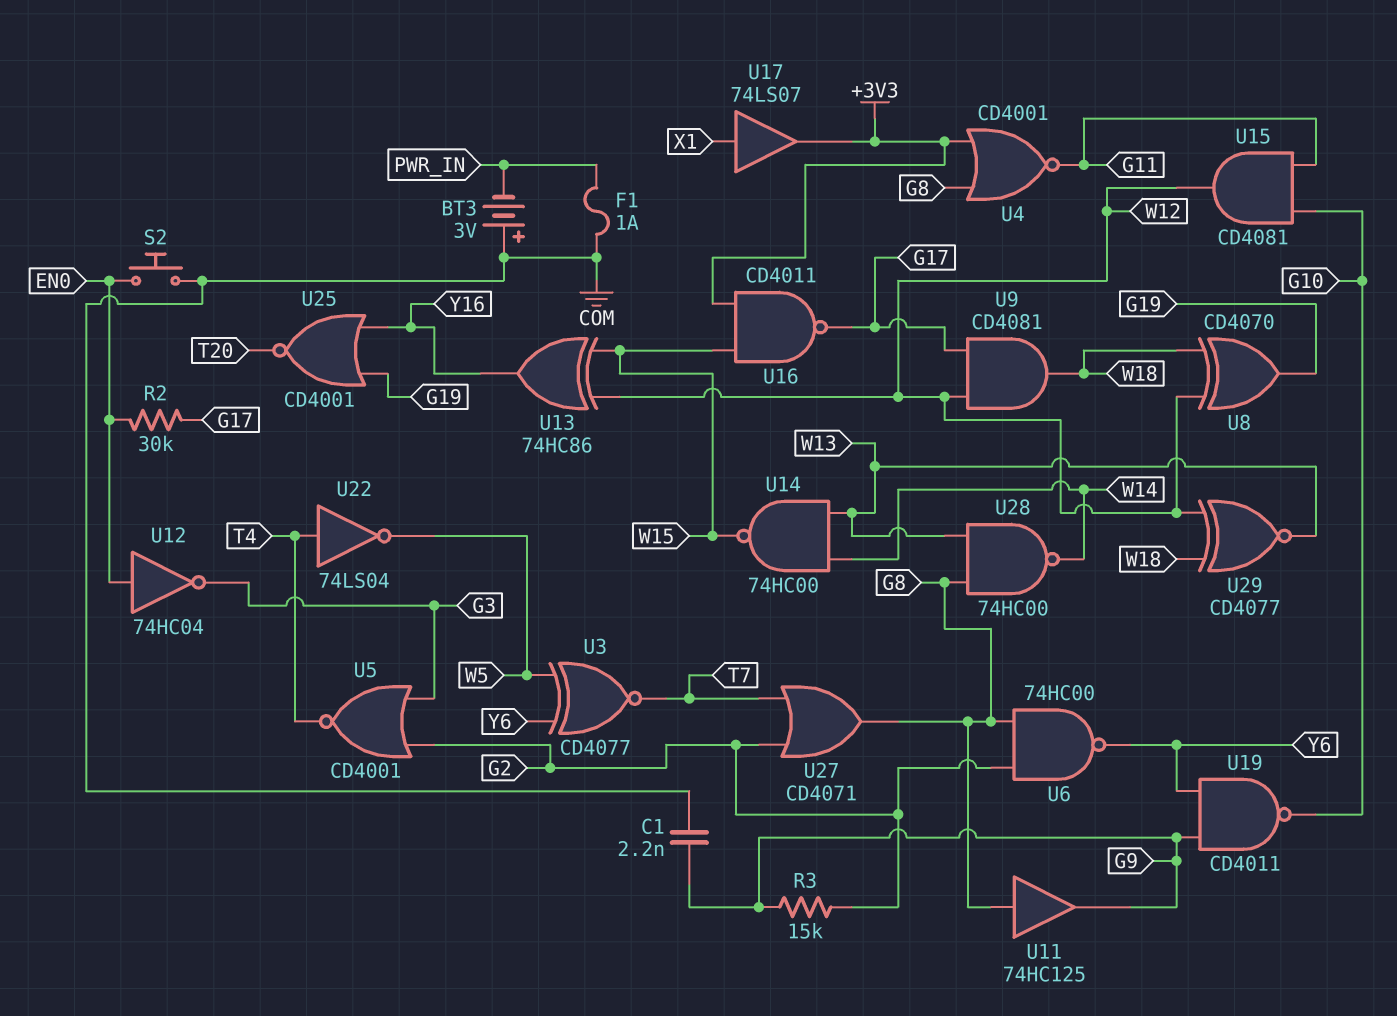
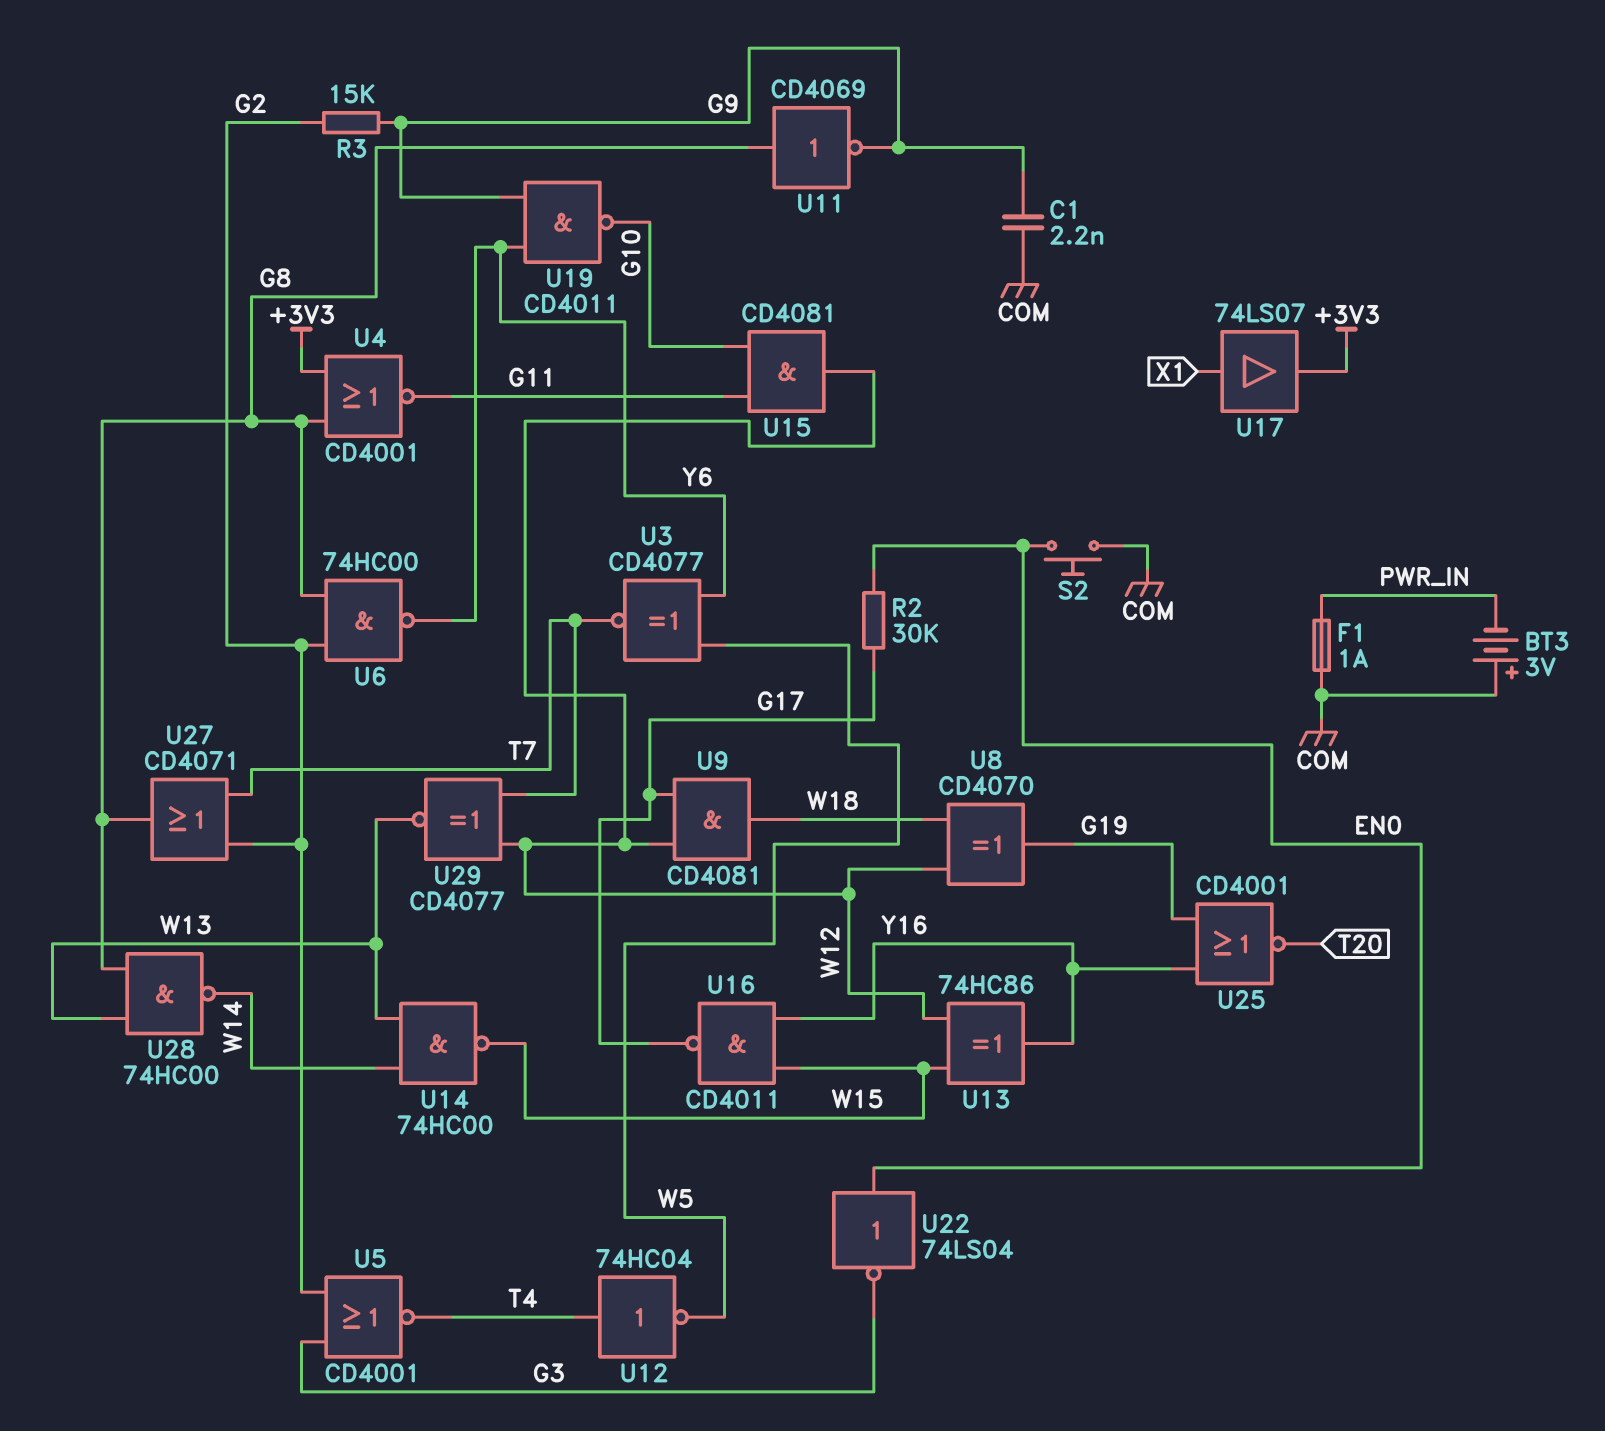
U11: buffer 74HC125 (in G8, out G9) -> NOT CD4069 (in G8, out G9)
U12: NOT 74HC04 (in EN0, out G3) -> NOT 74HC04 (in T4, out W5)
U16: NAND CD4011 (in +3V3, in W15, out G17) -> NAND CD4011 (in W15, in Y16, out G17)
U22: NOT 74LS04 (in T4, out W5) -> NOT 74LS04 (in EN0, out G3)
U29: XNOR CD4077 (in W12, in W18, out W13) -> XNOR CD4077 (in T7, in W12, out W13)

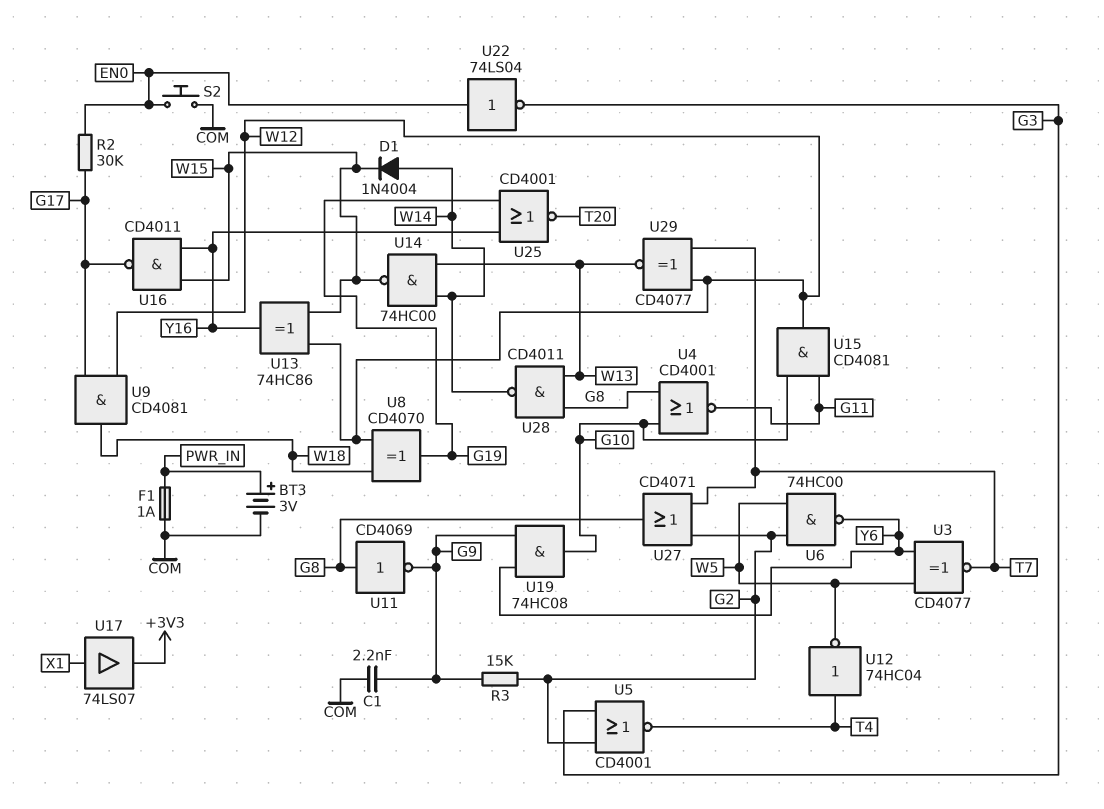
BT3: 3V (plus COM, minus PWR_IN) -> 3V (plus PWR_IN, minus COM)
D1: none -> diode 1N4004 (A W14, K W15)
U4: NOR CD4001 (in +3V3, in G8, out G11) -> NOR CD4001 (in G8, in G10, out G11)
U6: NAND 74HC00 (in G2, in G8, out Y6) -> NAND 74HC00 (in G2, in W5, out Y6)
U19: NAND CD4011 (in G9, in Y6, out G10) -> AND 74HC08 (in G9, in Y6, out G10)
U28: NAND 74HC00 (in G8, in W13, out W14) -> NAND CD4011 (in G8, in W13, out W14)

